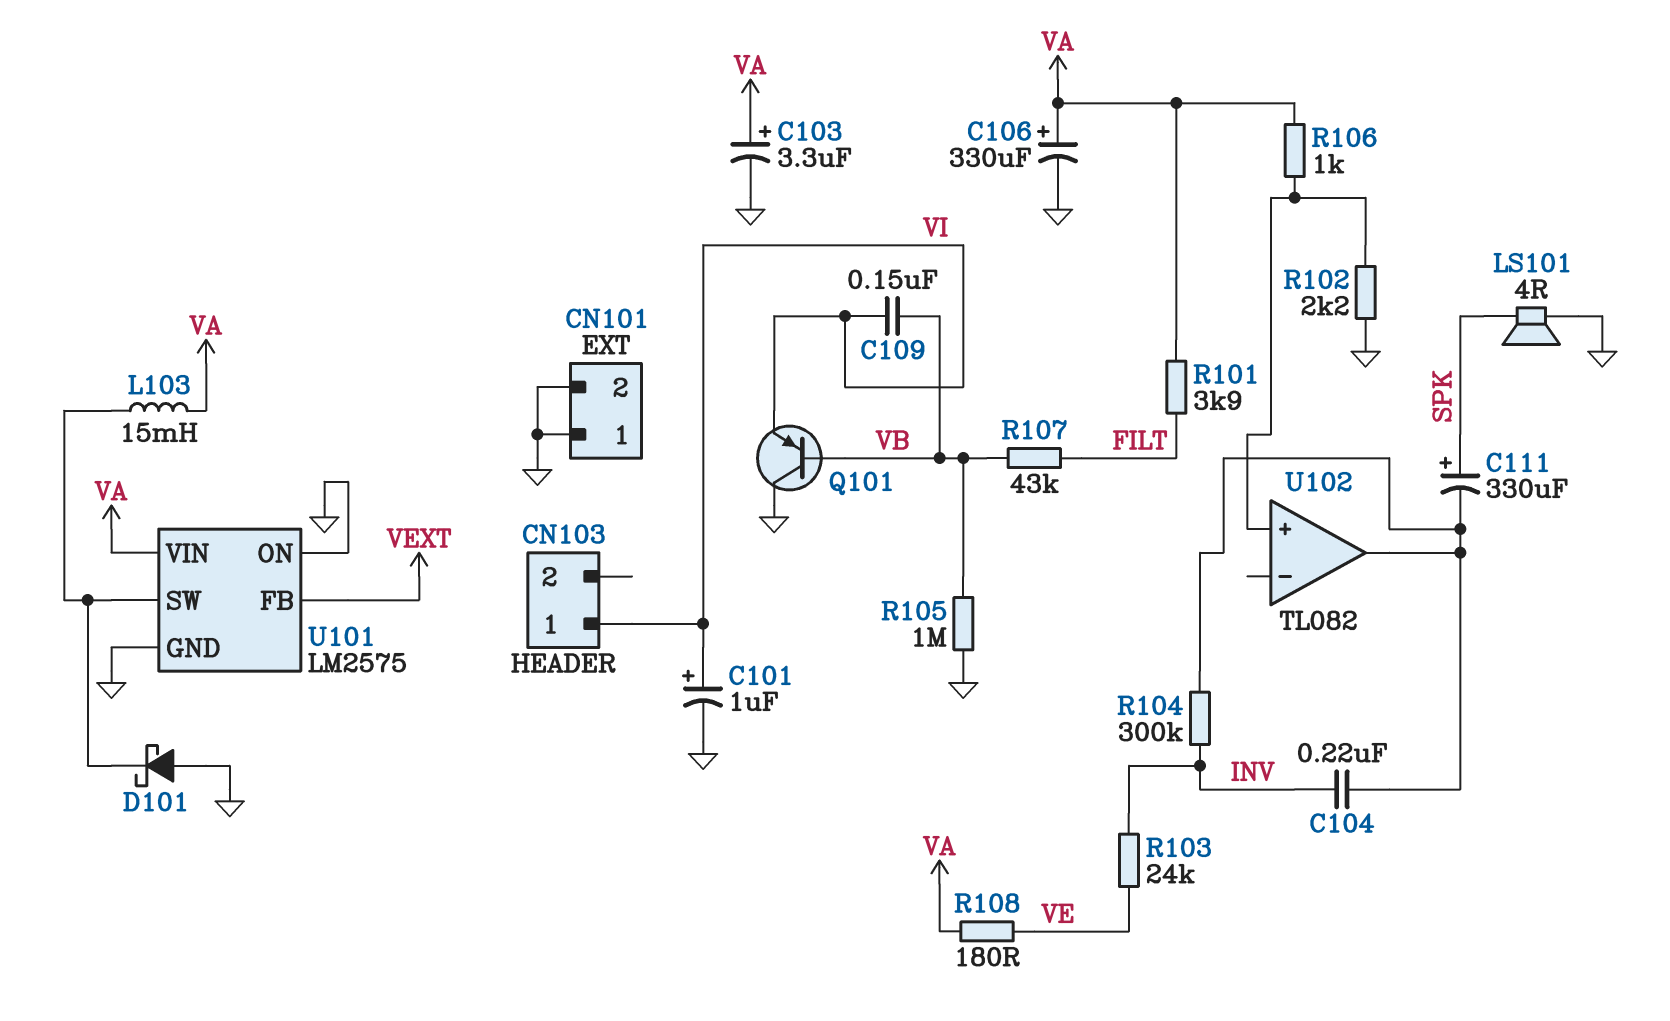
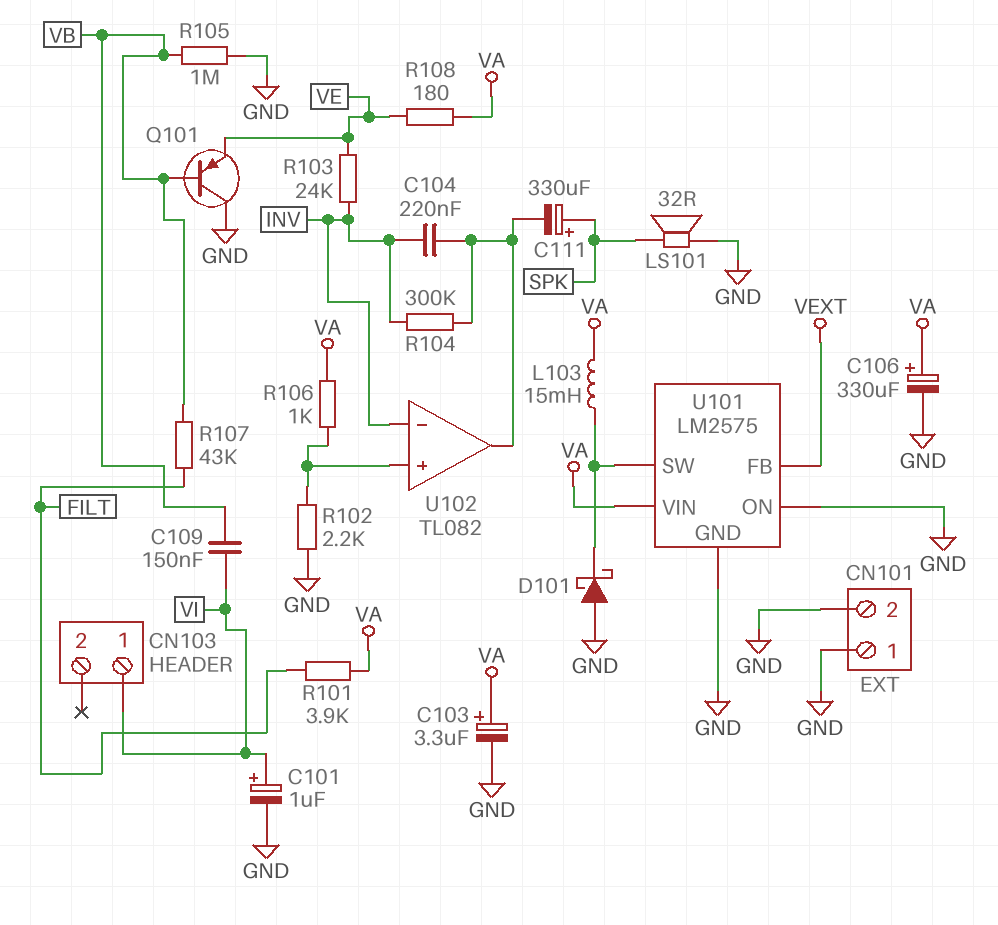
LS101: speaker 4R (GND, SPK) -> speaker 32R (GND, SPK)
Q101: PNP (B VB, C GND, E VI) -> PNP (B VB, C GND, E VE)
U102 pin in-: none -> INV

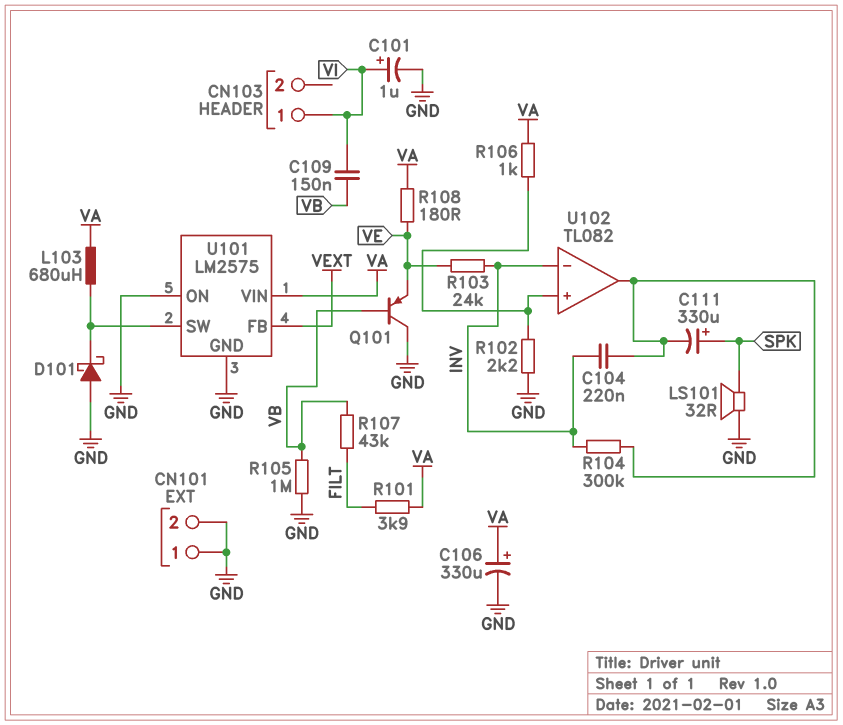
C103: 3.3uF (plus VA, minus GND) -> none
L103: 15mH (U101/SW, VA) -> 680uH (U101/SW, VA)

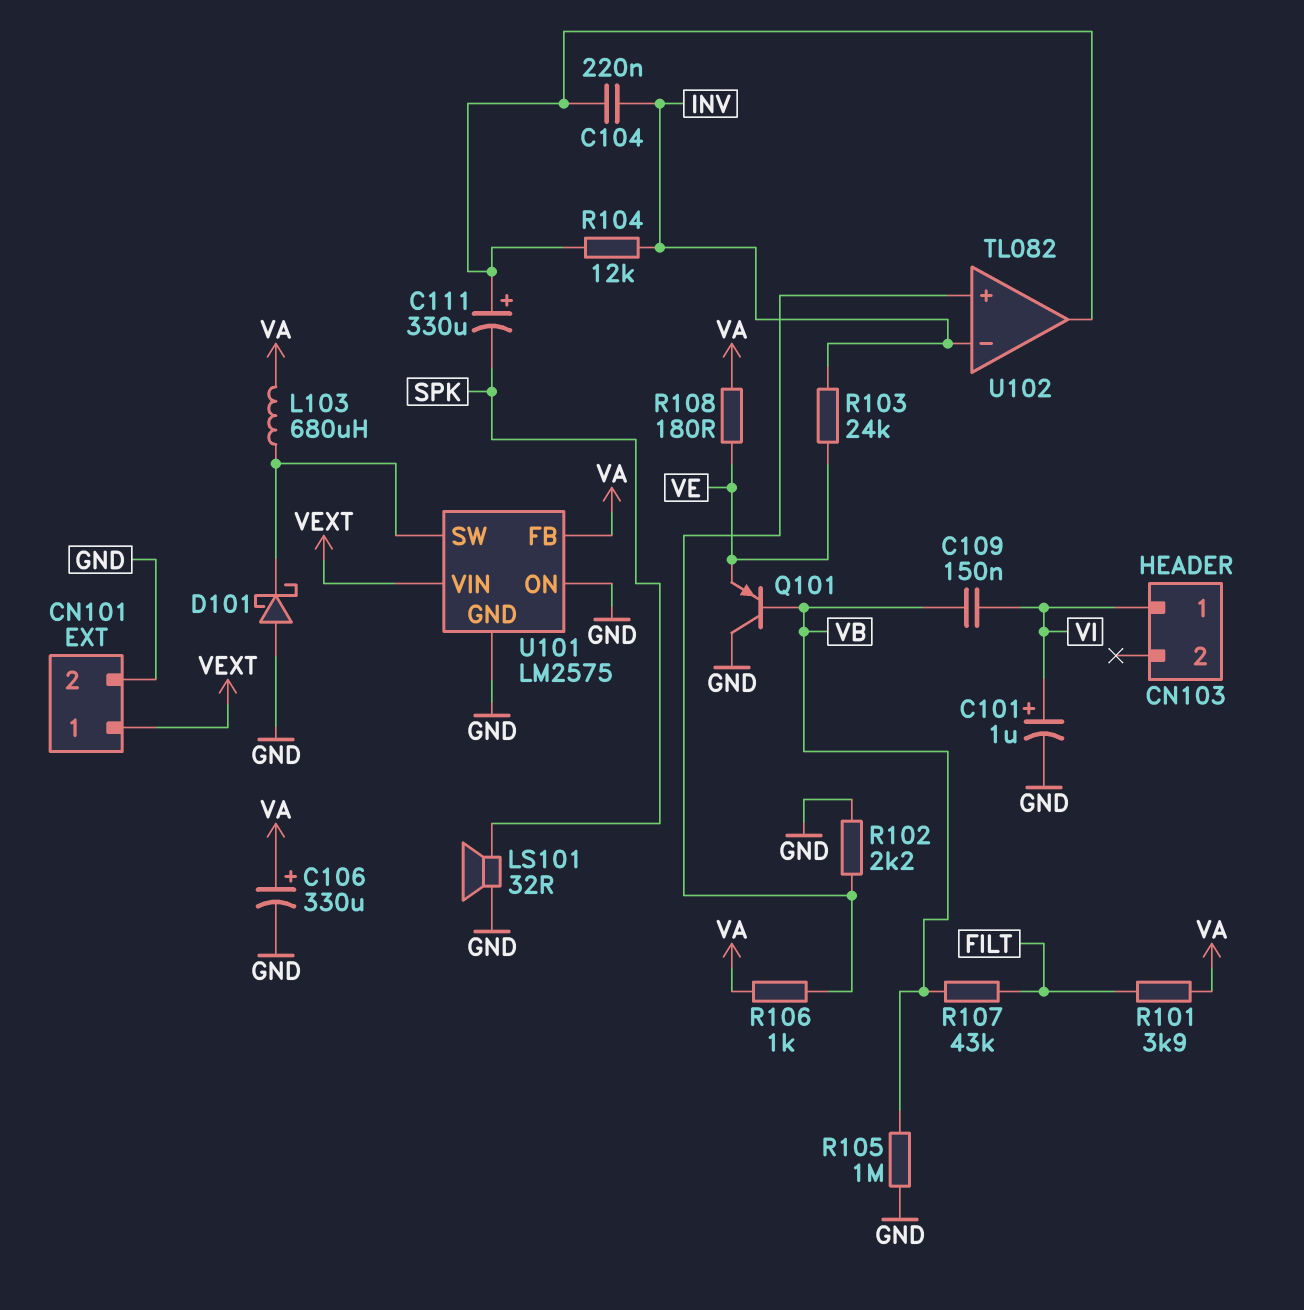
C111: 330uF (plus SPK, minus U102/out) -> 330uF (plus U102/out, minus SPK)
CN101 pin 1: GND -> VEXT
R104: 300k (INV, U102/out) -> 12k (INV, U102/out)
U101 pin FB: VEXT -> VA
U101 pin VIN: VA -> VEXT

